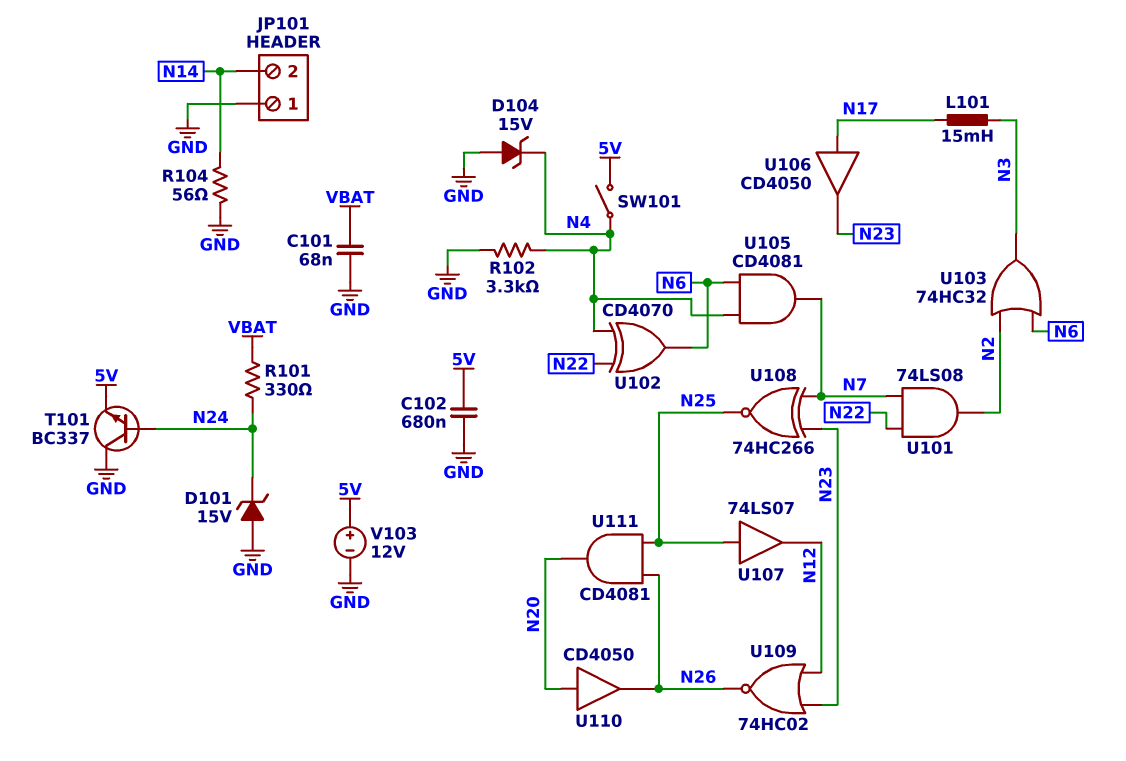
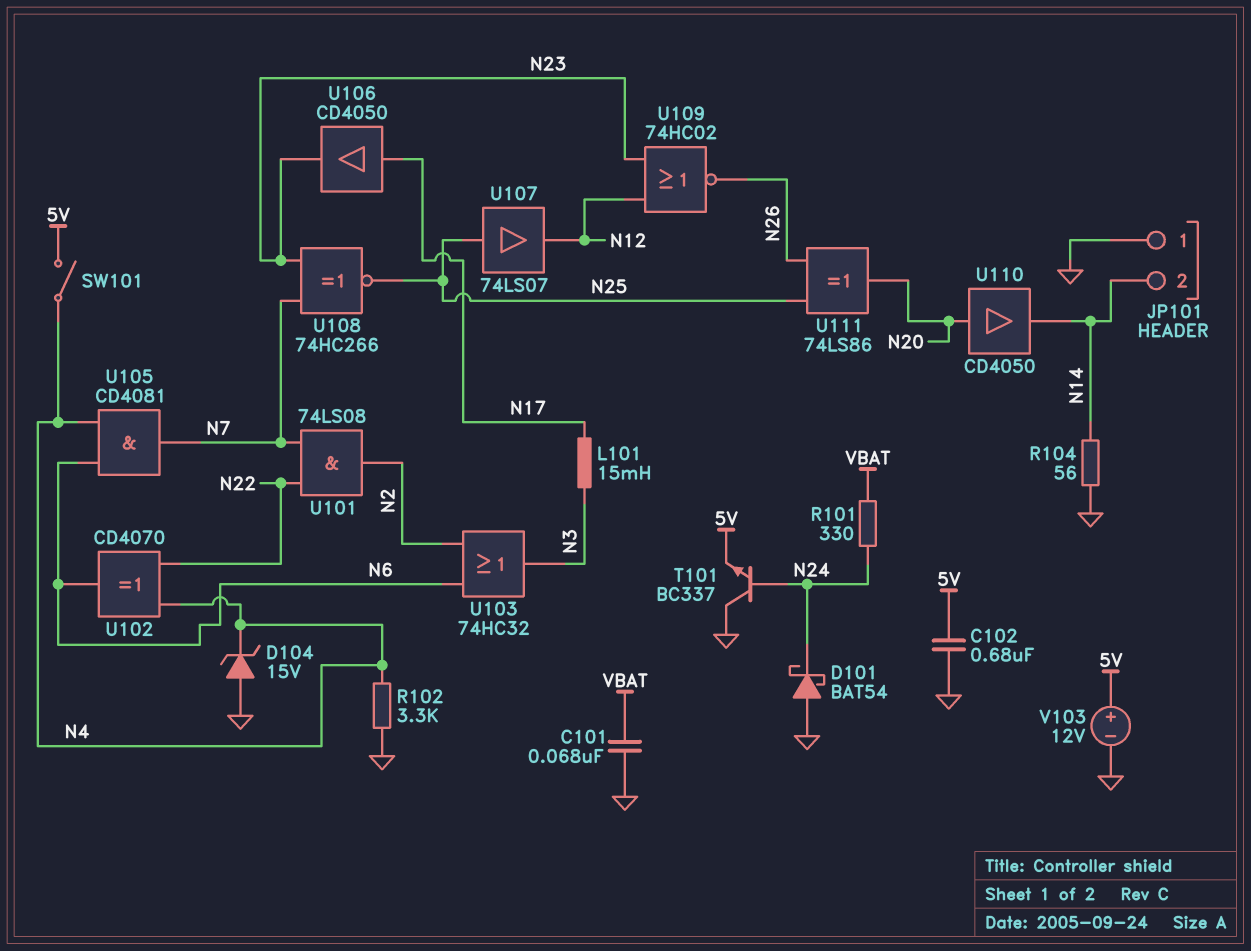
D101: zener 15V (A GND, K N24) -> schottky BAT54 (A GND, K N24)
U110: buffer CD4050 (in N20, out N26) -> buffer CD4050 (in N20, out N14)
U111: AND CD4081 (in N25, in N26, out N20) -> XOR 74LS86 (in N25, in N26, out N20)

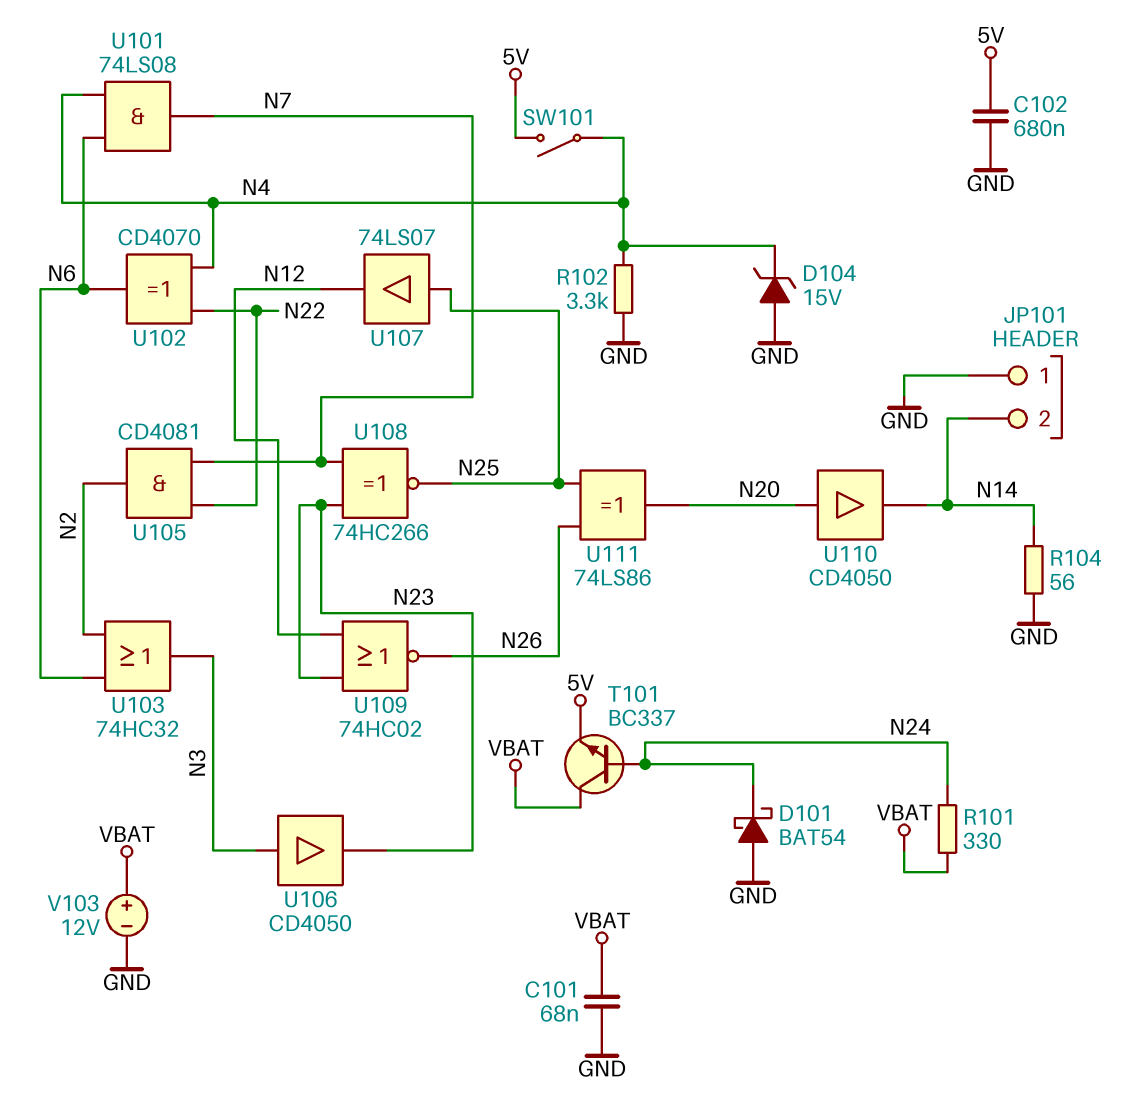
L101: 15mH (N3, N17) -> none
T101: NPN BC337 (B N24, C GND, E 5V) -> NPN BC337 (B N24, C VBAT, E 5V)
U101: AND 74LS08 (in N7, in N22, out N2) -> AND 74LS08 (in N4, in N6, out N7)
U105: AND CD4081 (in N4, in N6, out N7) -> AND CD4081 (in N7, in N22, out N2)
U106: buffer CD4050 (in N17, out N23) -> buffer CD4050 (in N3, out N23)
V103: 12V (plus 5V, minus GND) -> 12V (plus VBAT, minus GND)

